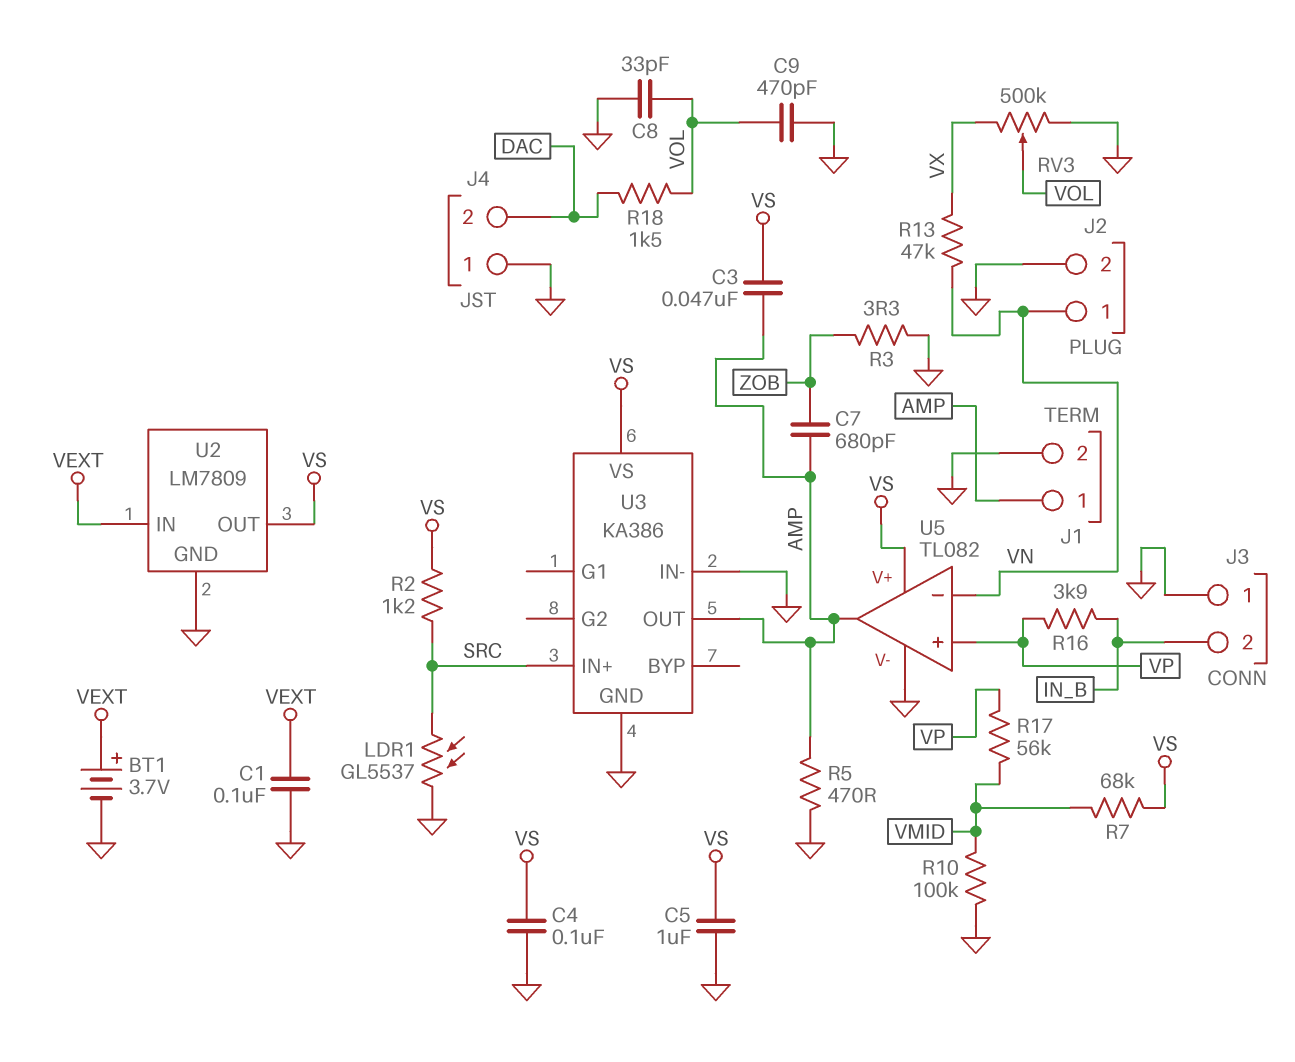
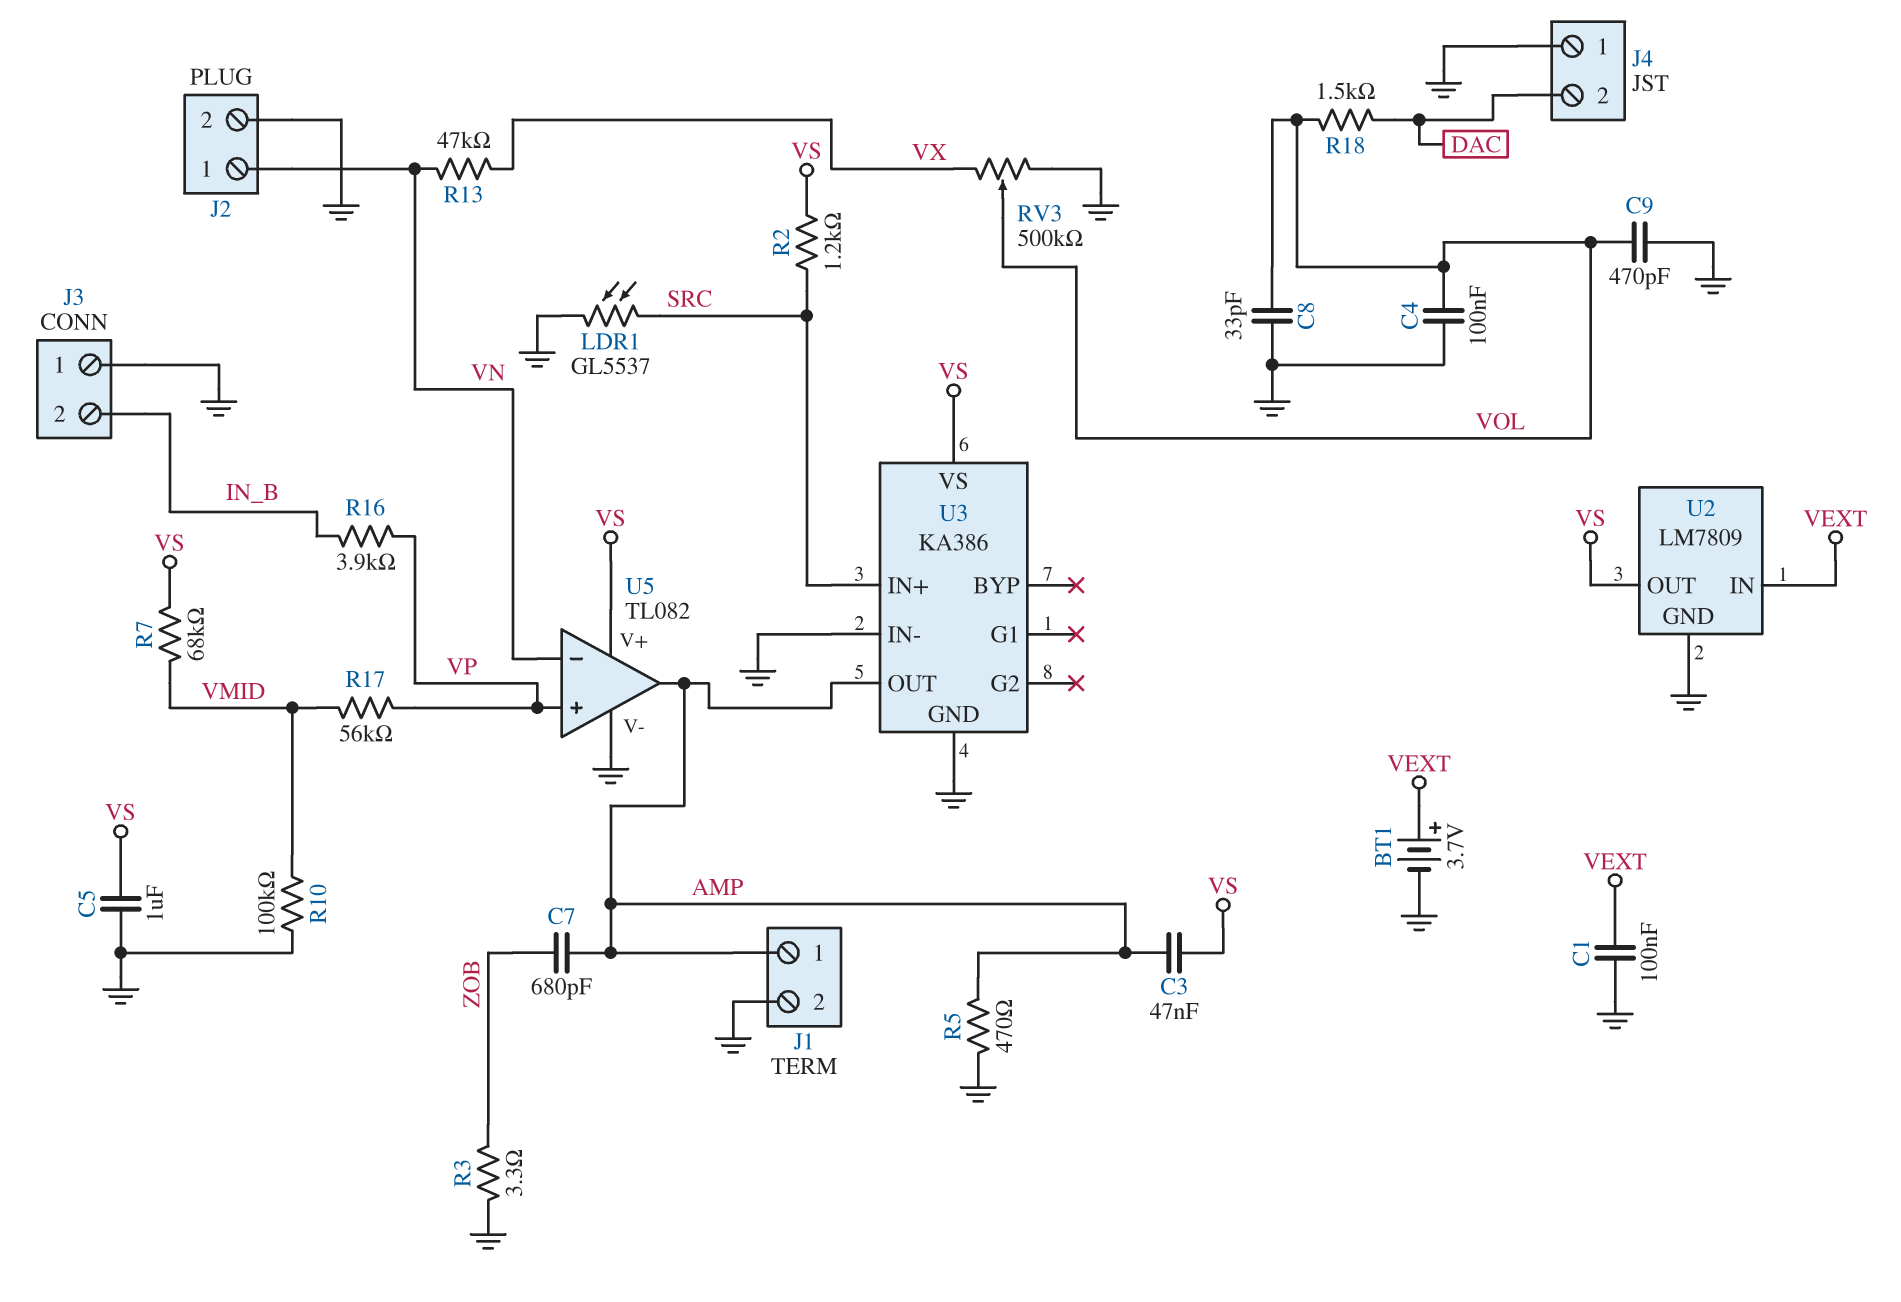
C4: 100nF (GND, VS) -> 100nF (GND, VOL)

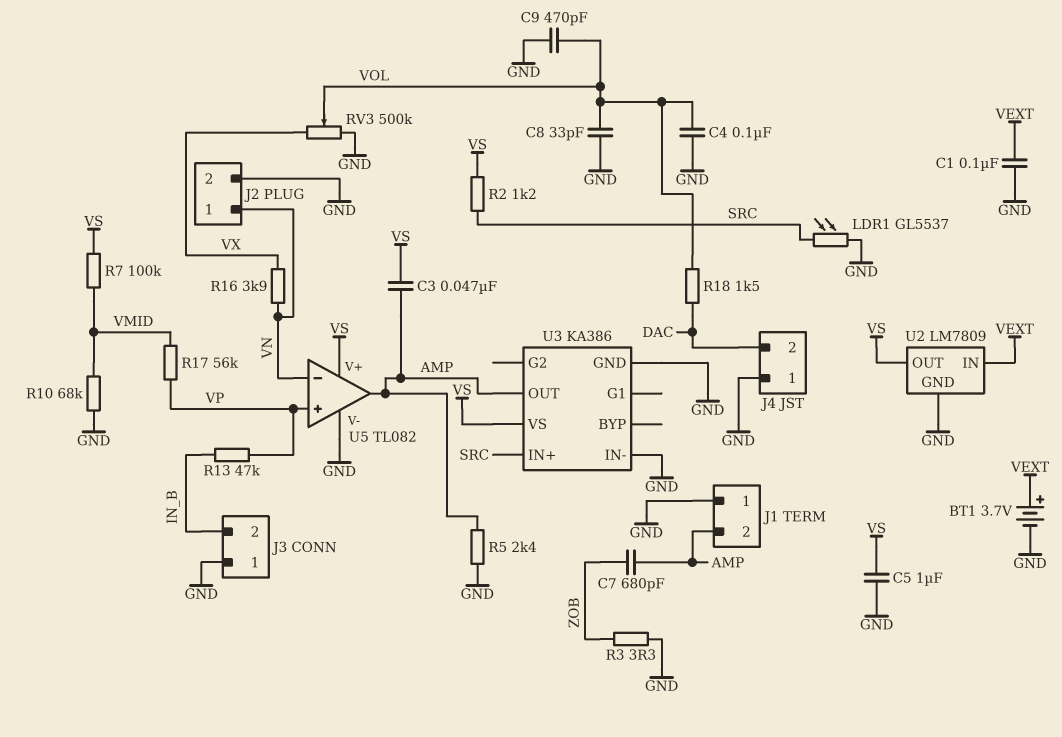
J1 pin 1: AMP -> GND
J1 pin 2: GND -> AMP
R5: 470 (AMP, GND) -> 2.4k (AMP, GND)
R7: 68k (VMID, VS) -> 100k (VMID, VS)
R10: 100k (GND, VMID) -> 68k (GND, VMID)
R13: 47k (VN, VX) -> 47k (IN_B, VP)
R16: 3.9k (IN_B, VP) -> 3.9k (VN, VX)

